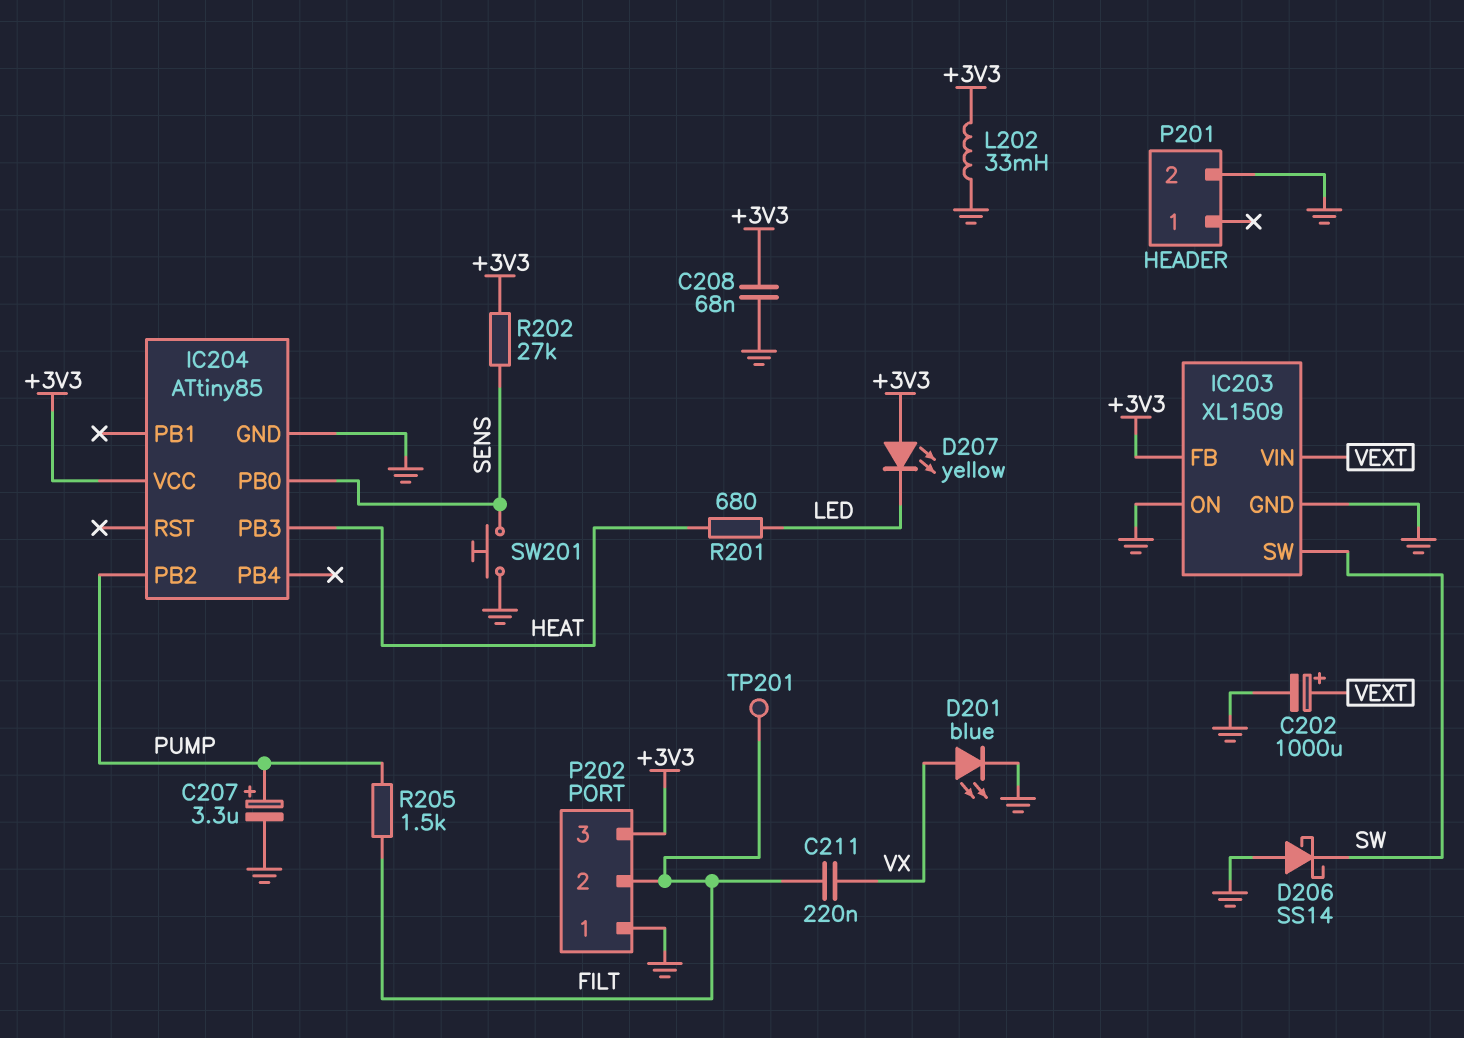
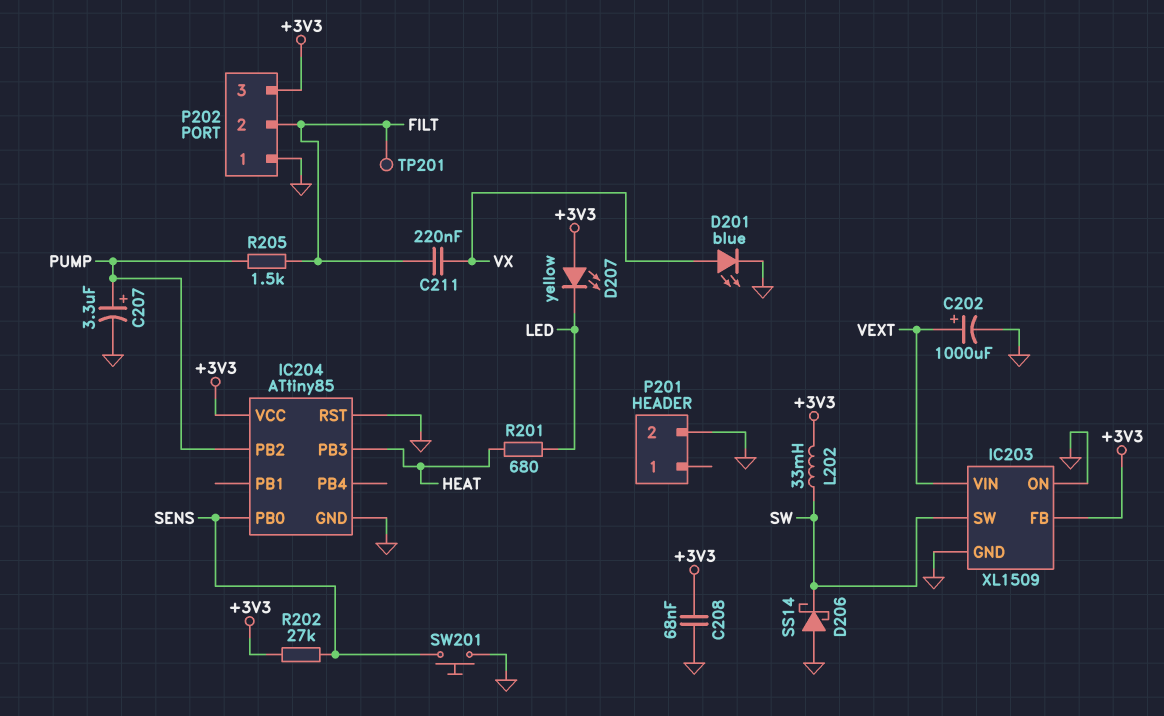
IC204 pin RST: none -> GND
L202: 33mH (+3V3, GND) -> 33mH (+3V3, SW)

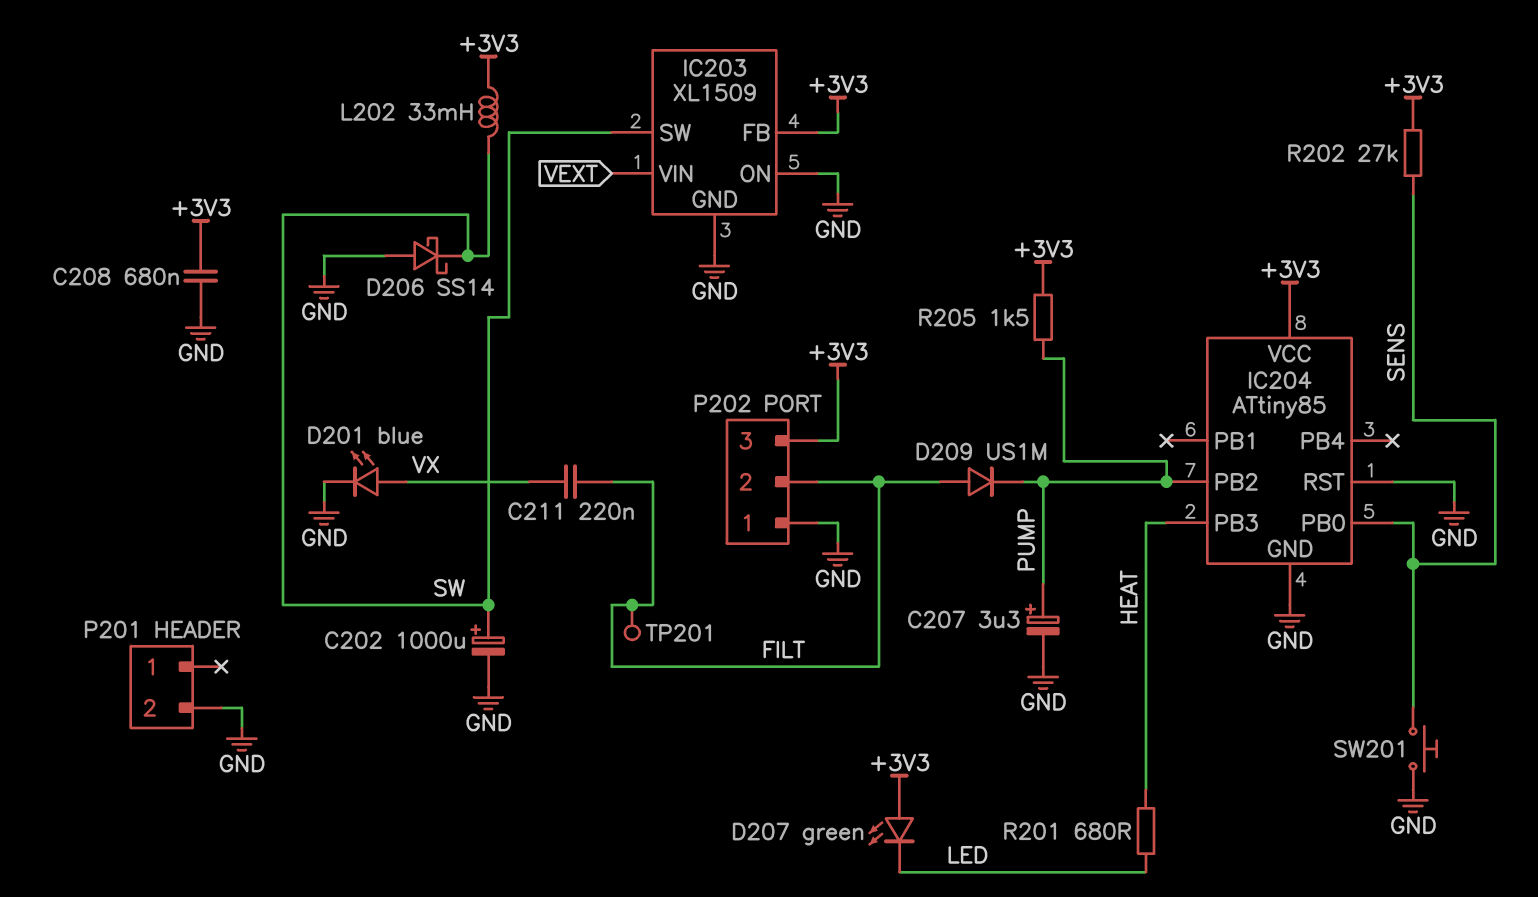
C202: 1000uF (plus VEXT, minus GND) -> 1000uF (plus SW, minus GND)
C208: 68nF (+3V3, GND) -> 680nF (+3V3, GND)
D207: LED yellow (A +3V3, K LED) -> LED green (A +3V3, K LED)
D209: none -> diode US1M (A FILT, K PUMP)
R205: 1.5k (FILT, PUMP) -> 1.5k (+3V3, PUMP)

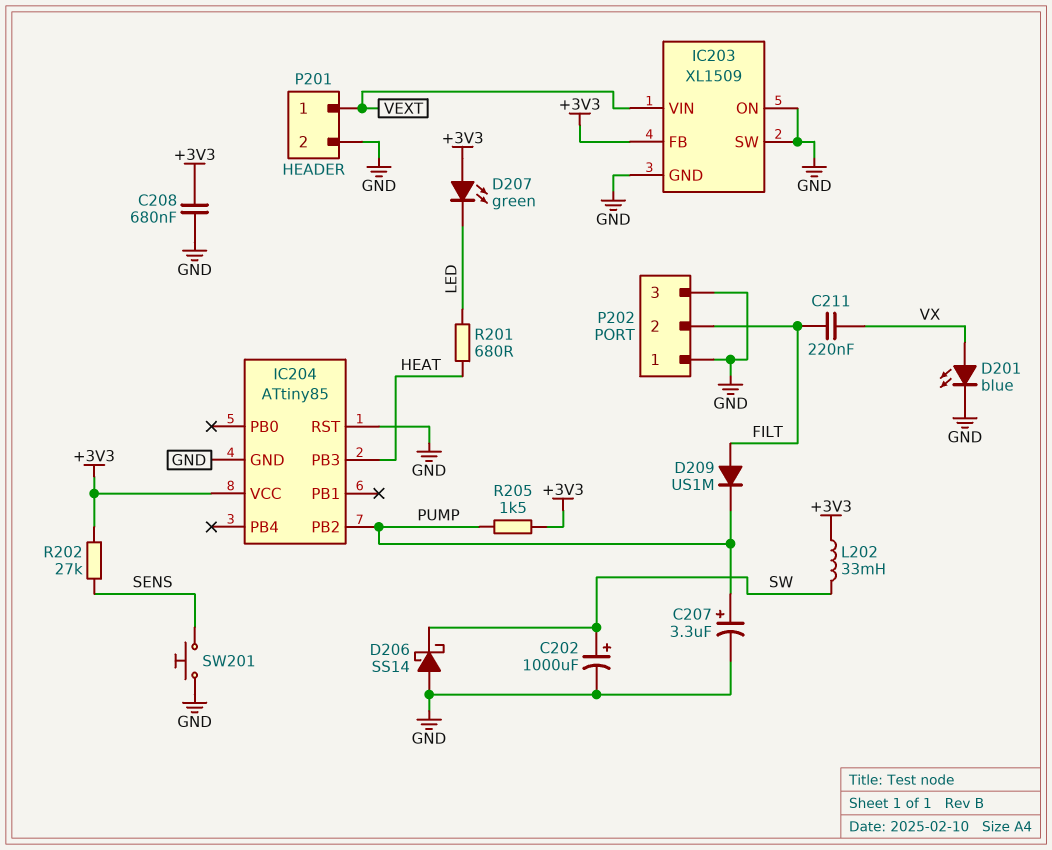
IC203 pin SW: SW -> GND
IC204 pin PB0: SENS -> none
P201 pin 1: none -> VEXT
P202 pin 3: +3V3 -> GND
TP201: test point (FILT) -> none

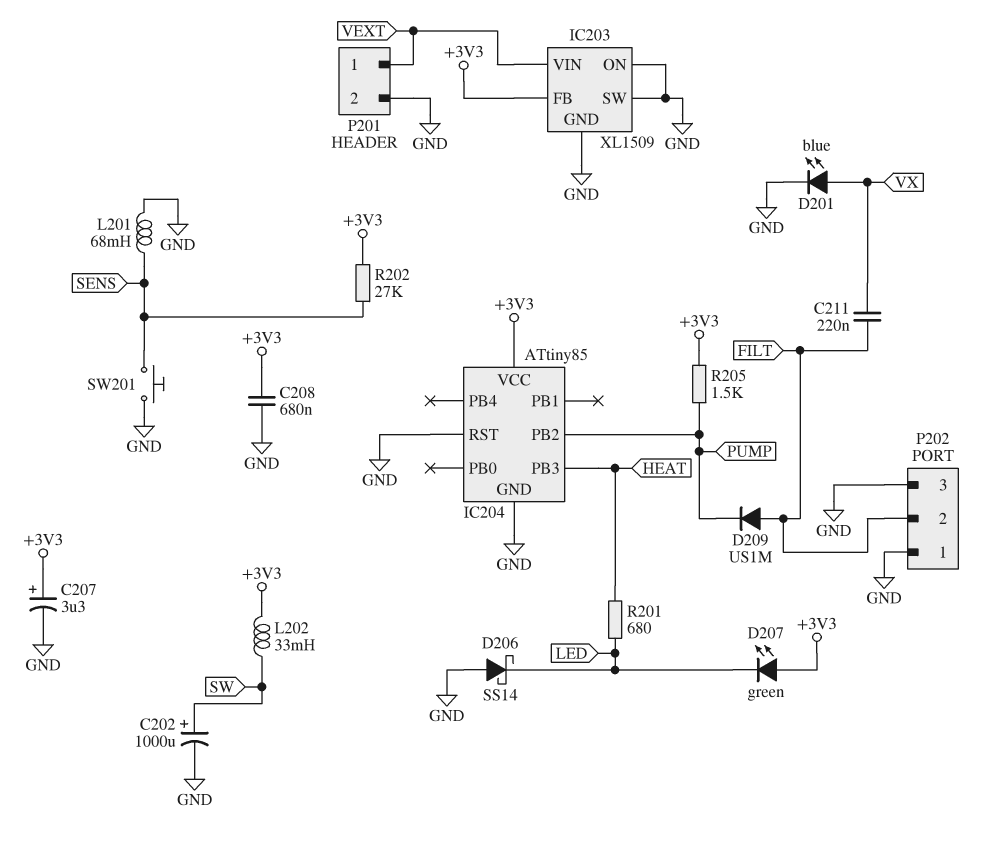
C207: 3.3uF (plus PUMP, minus GND) -> 3.3uF (plus +3V3, minus GND)
D206: schottky SS14 (A GND, K SW) -> schottky SS14 (A GND, K LED)
L201: none -> 68mH (GND, SENS)

